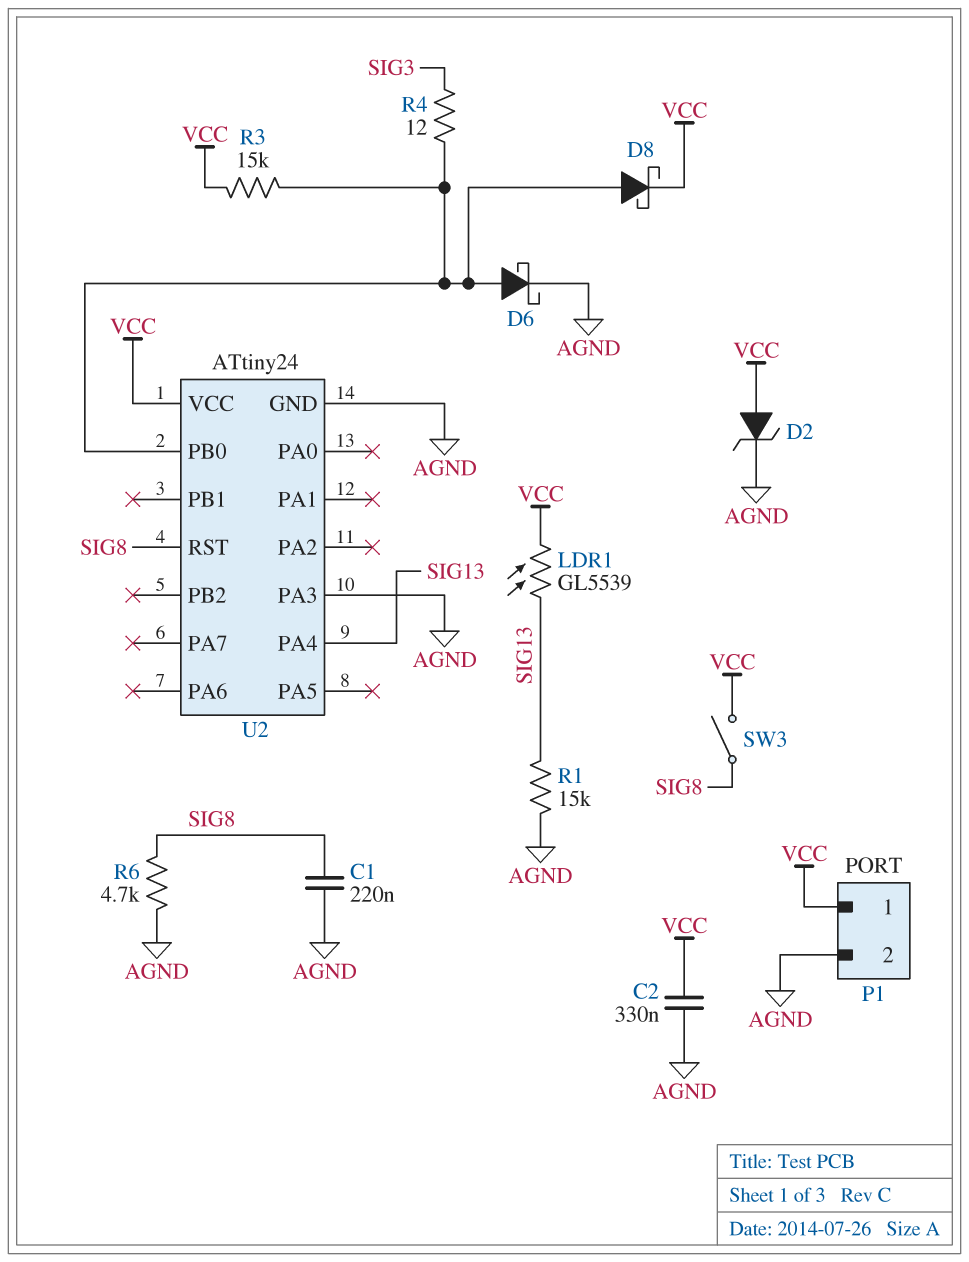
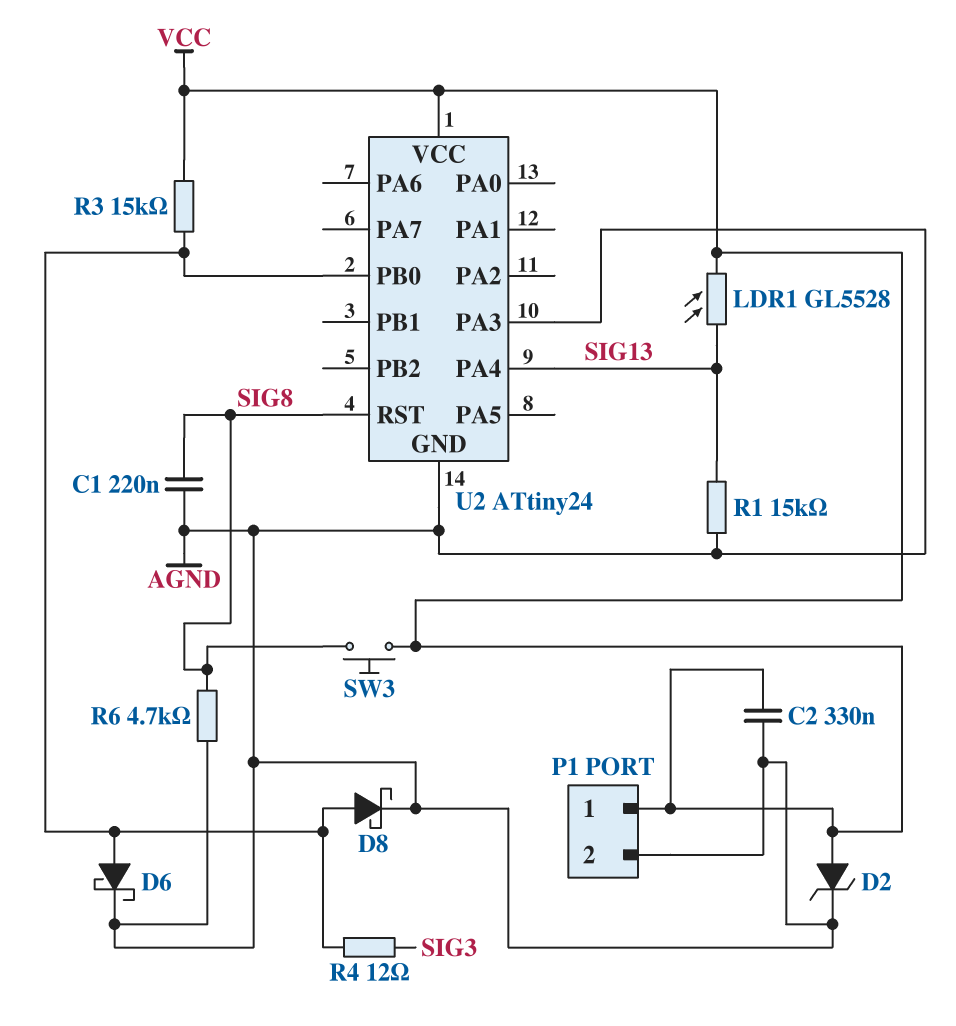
D8: schottky (A U2/PB0, K VCC) -> schottky (A U2/PB0, K AGND)
LDR1: GL5539 (SIG13, VCC) -> GL5528 (SIG13, VCC)
SW3: switch (SIG8, VCC) -> button (SIG8, VCC)

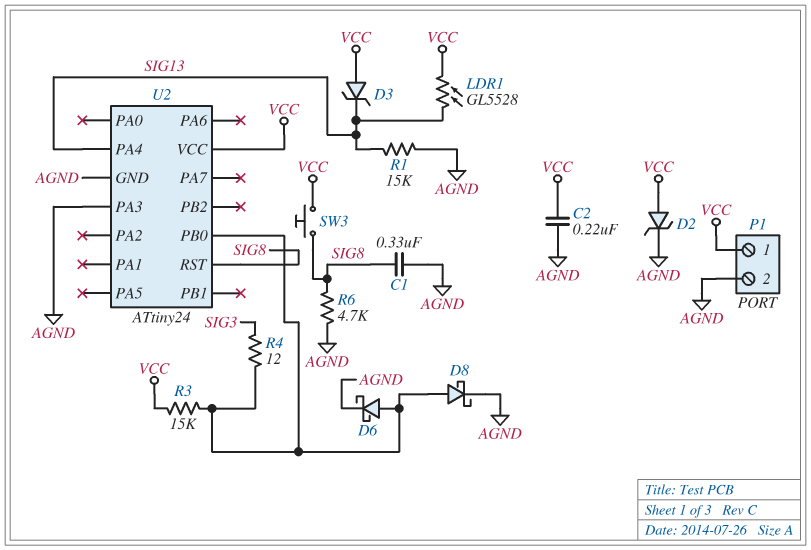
C1: 220nF (AGND, SIG8) -> 330nF (AGND, SIG8)
C2: 330nF (AGND, VCC) -> 220nF (AGND, VCC)
D3: none -> zener (A VCC, K SIG13)

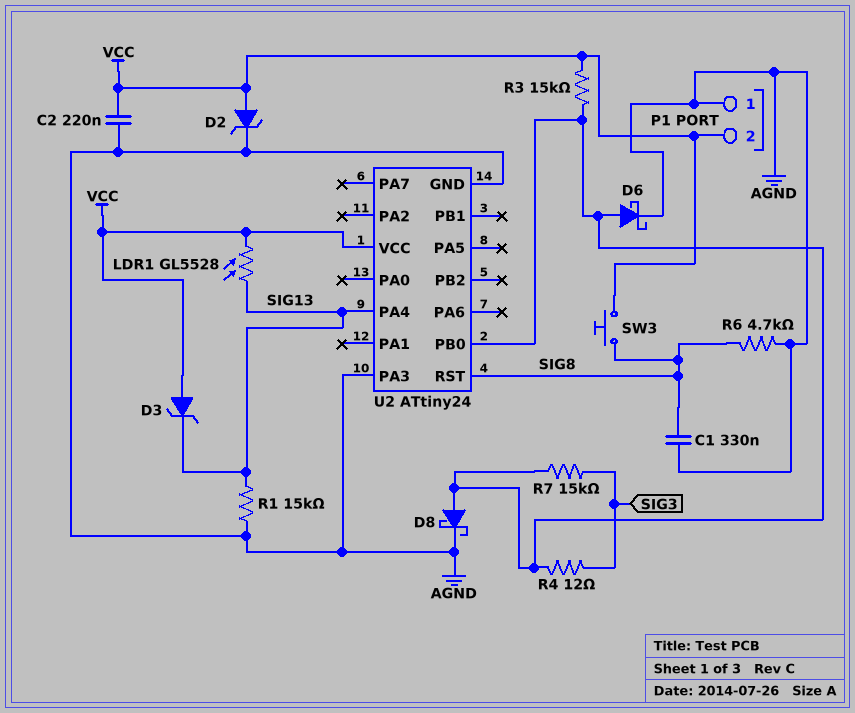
P1 pin 1: VCC -> AGND
P1 pin 2: AGND -> VCC
R7: none -> 15k (SIG3, U2/PB0)

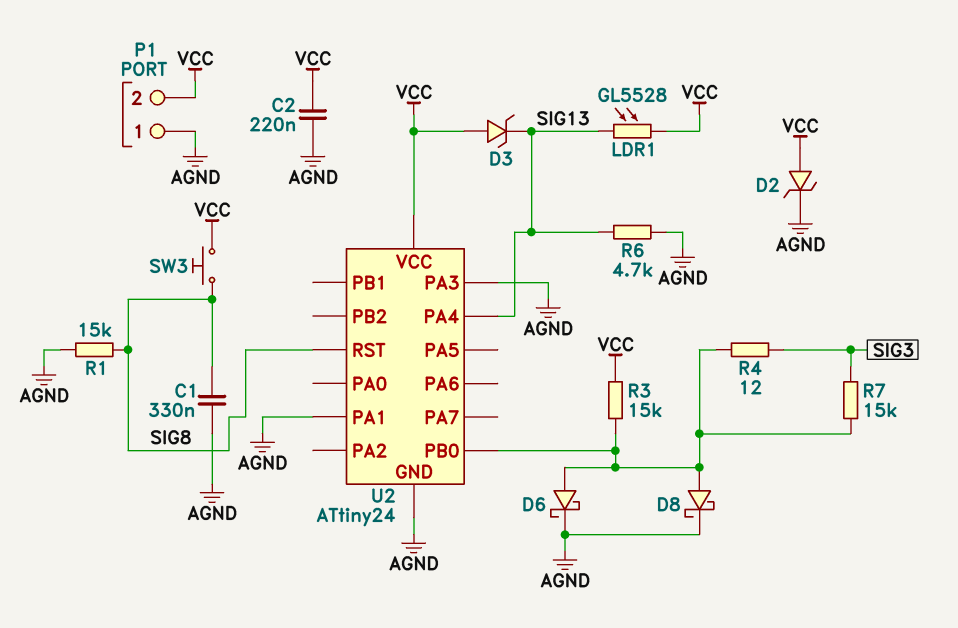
R1: 15k (AGND, SIG13) -> 15k (AGND, SIG8)
R6: 4.7k (AGND, SIG8) -> 4.7k (AGND, SIG13)
U2 pin PA1: none -> AGND

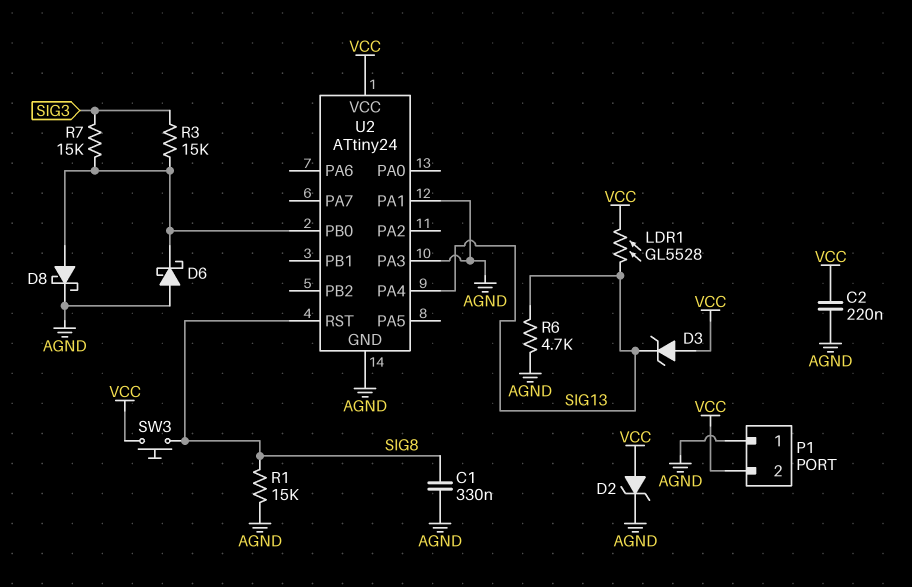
D6: schottky (A U2/PB0, K AGND) -> schottky (A AGND, K U2/PB0)
R3: 15k (U2/PB0, VCC) -> 15k (SIG3, U2/PB0)
R4: 12 (SIG3, U2/PB0) -> none

